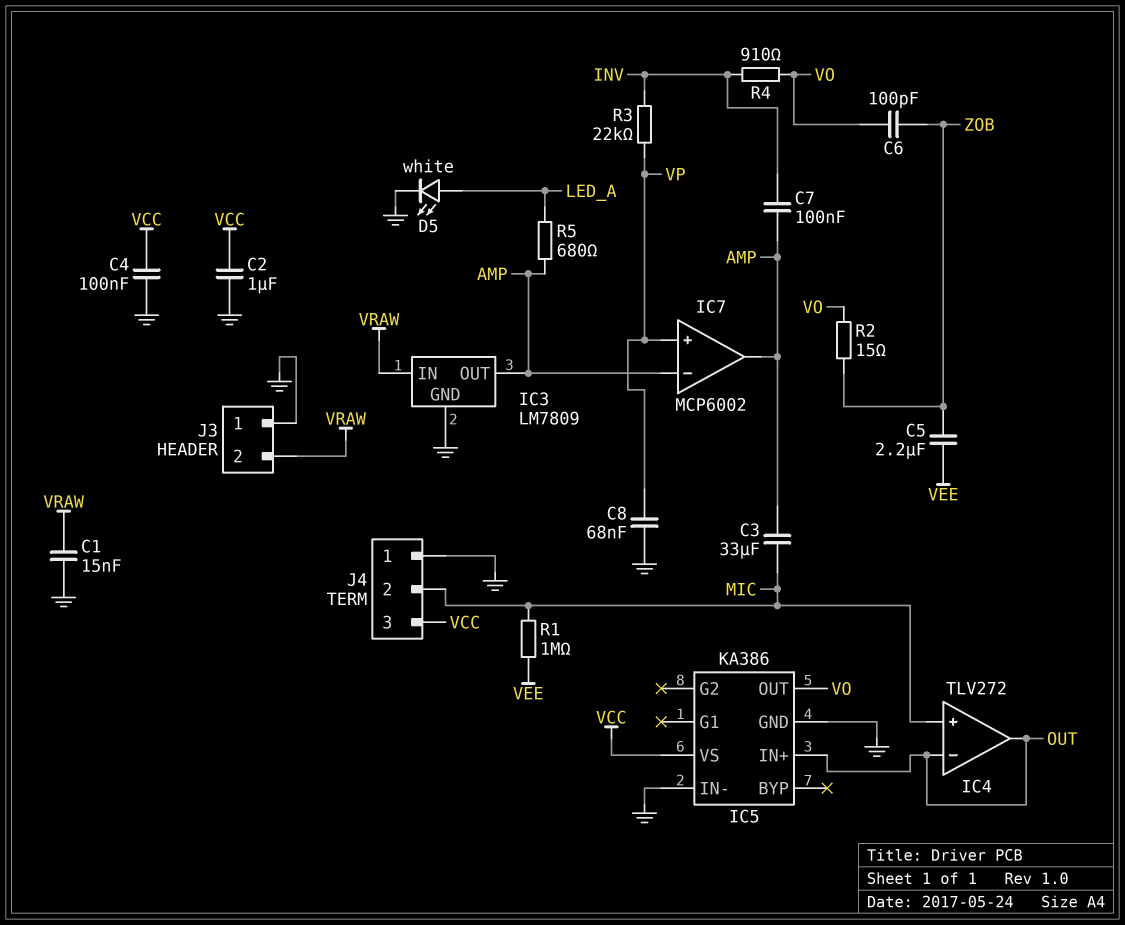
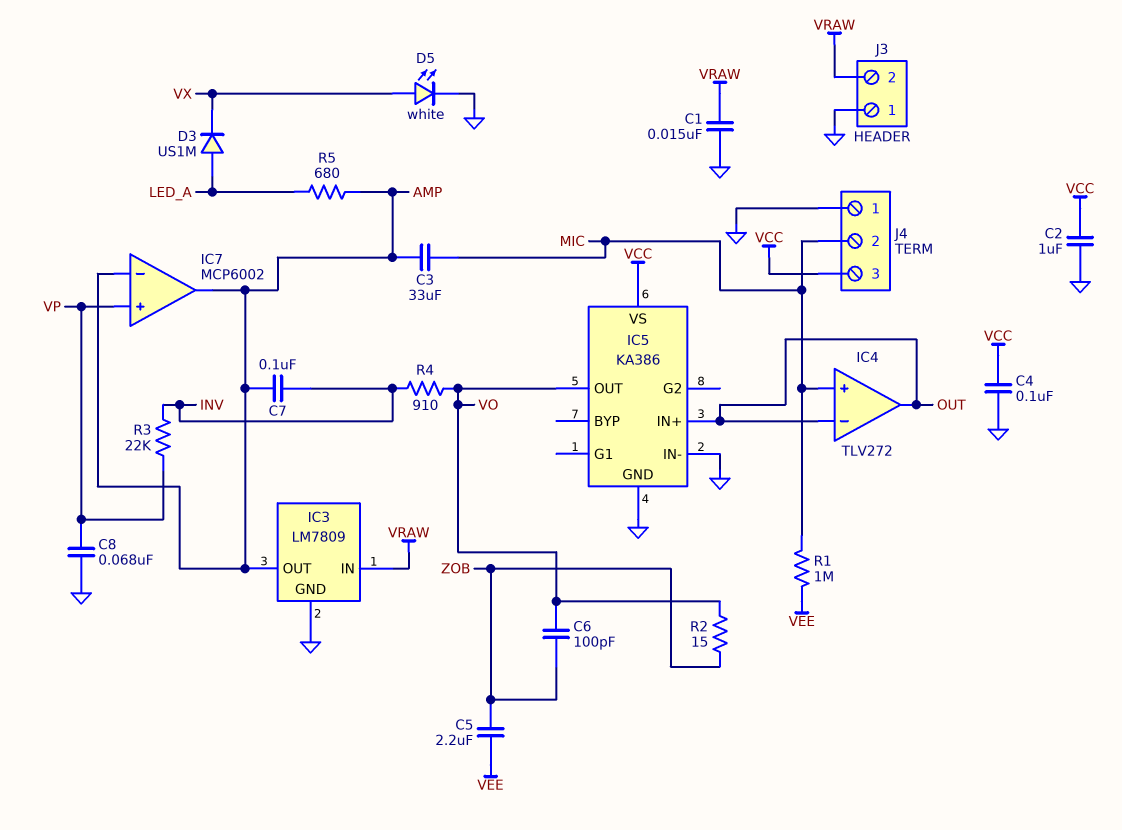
D3: none -> diode US1M (A LED_A, K VX)
D5: LED white (A LED_A, K GND) -> LED white (A VX, K GND)

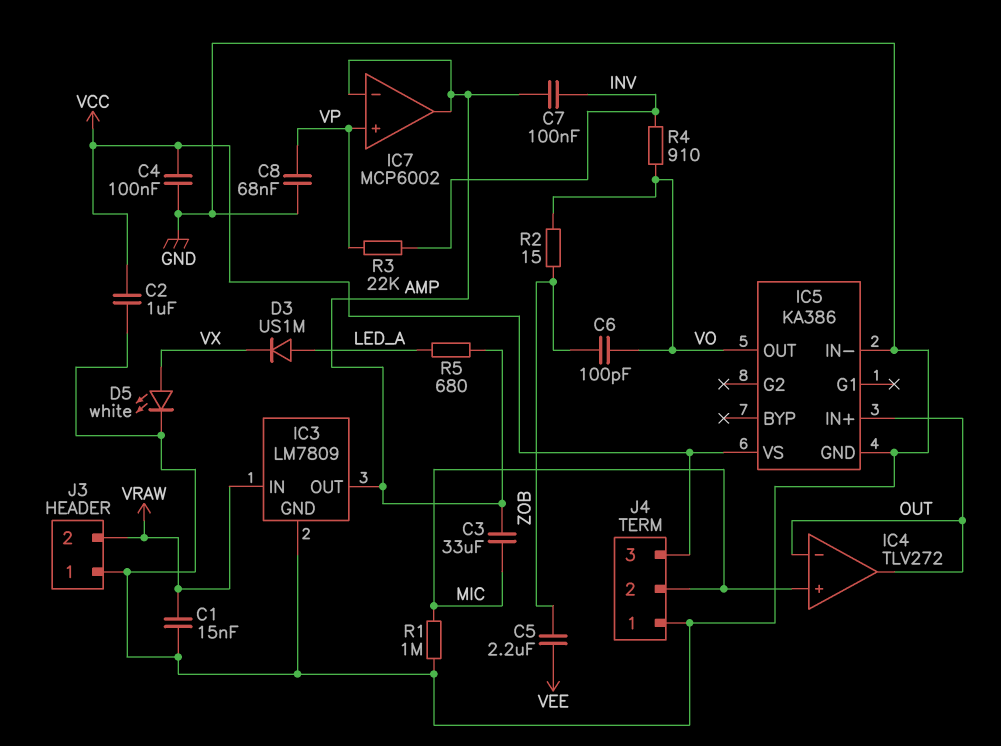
R1: 1M (MIC, VEE) -> 1M (GND, MIC)

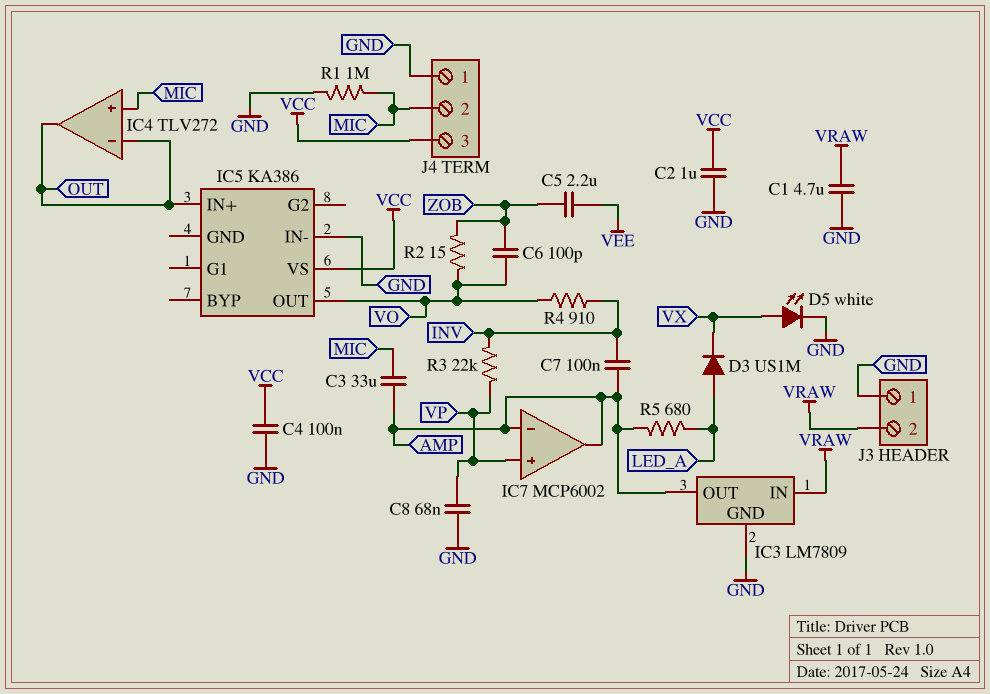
C1: 15nF (GND, VRAW) -> 4.7uF (GND, VRAW)
IC5 pin GND: GND -> none

